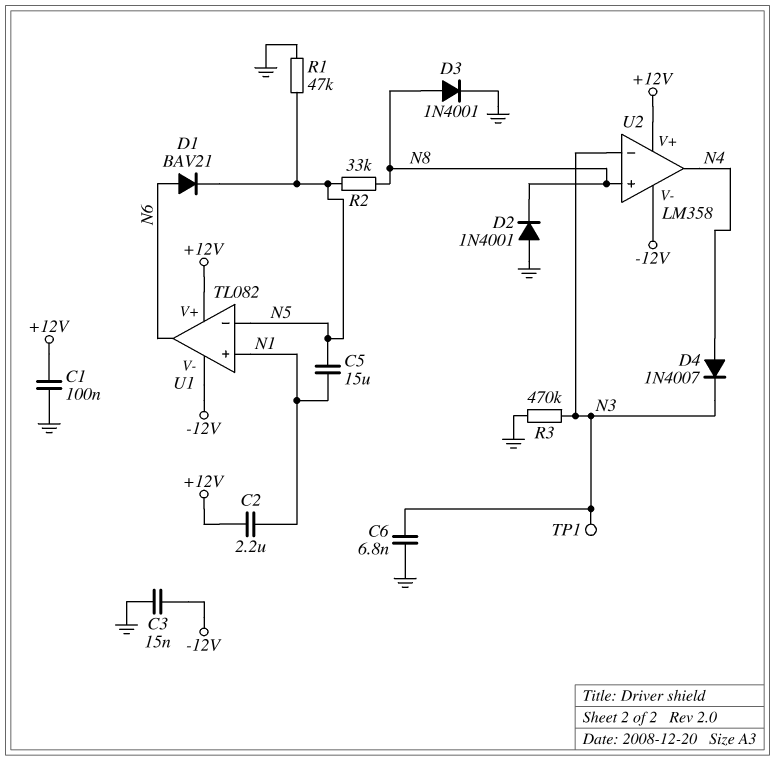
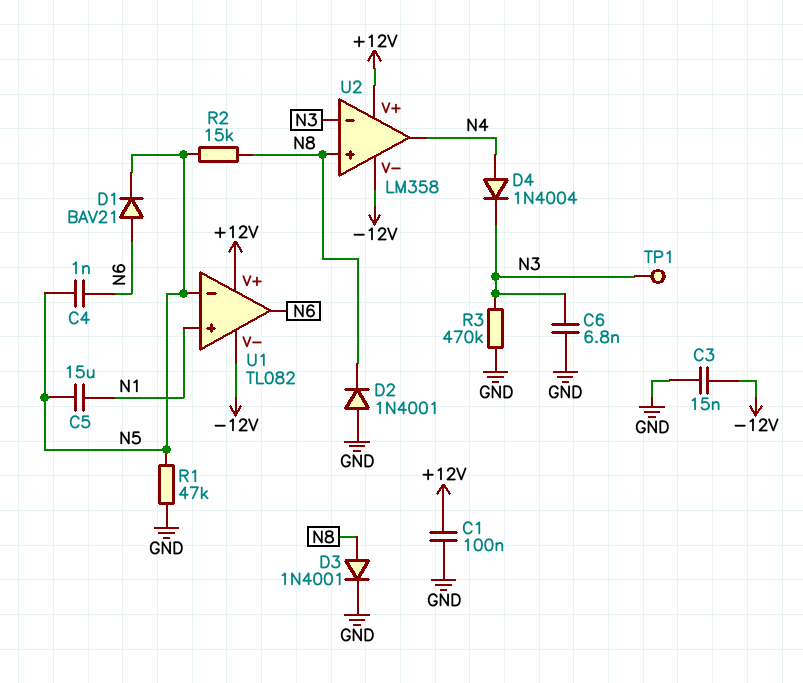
C2: 2.2uF (+12V, N1) -> none
C4: none -> 1nF (N5, N6)
D4: diode 1N4007 (A N4, K N3) -> diode 1N4004 (A N4, K N3)
R2: 33k (N5, N8) -> 15k (N5, N8)

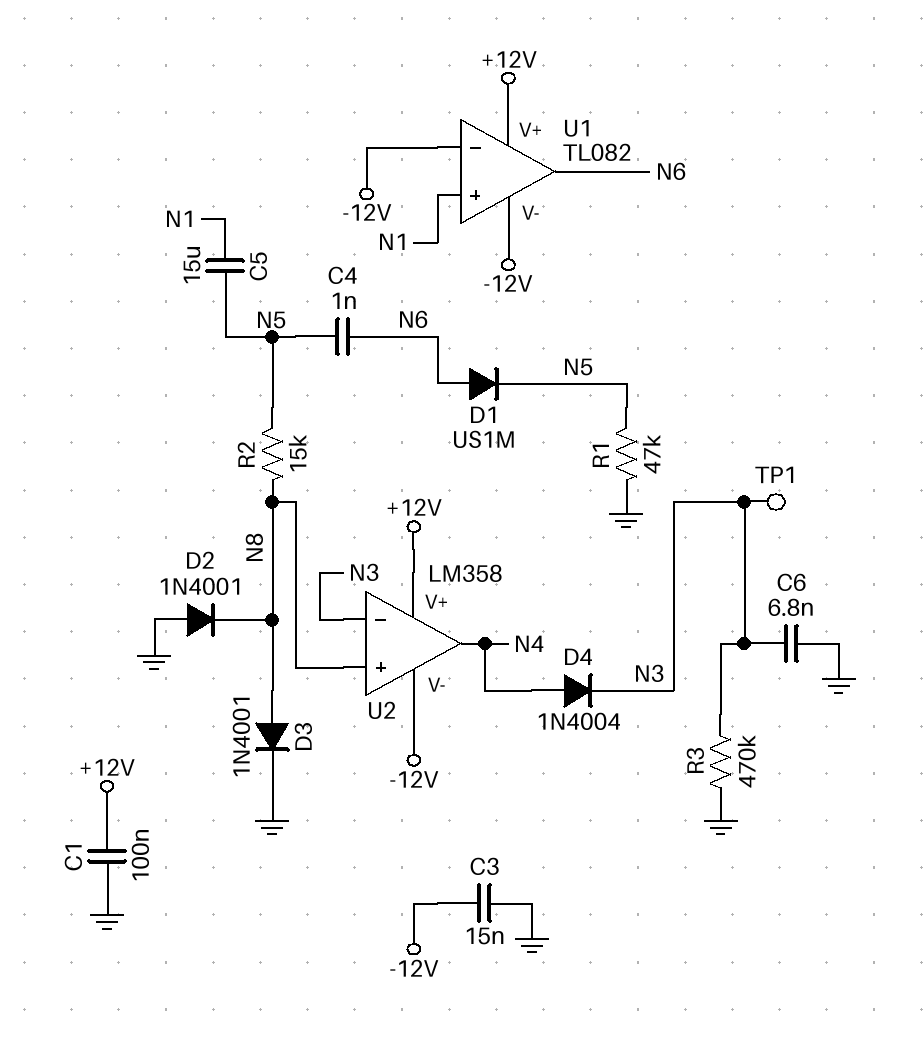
D1: diode BAV21 (A N6, K N5) -> diode US1M (A N6, K N5)
U1 pin in-: N5 -> -12V

